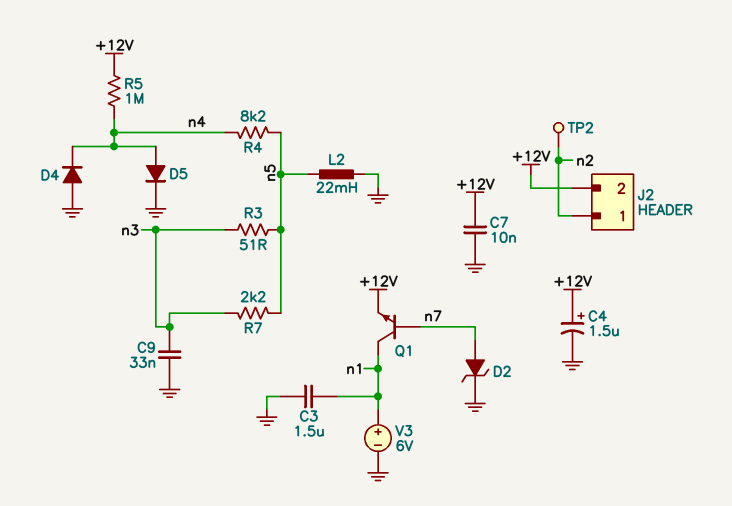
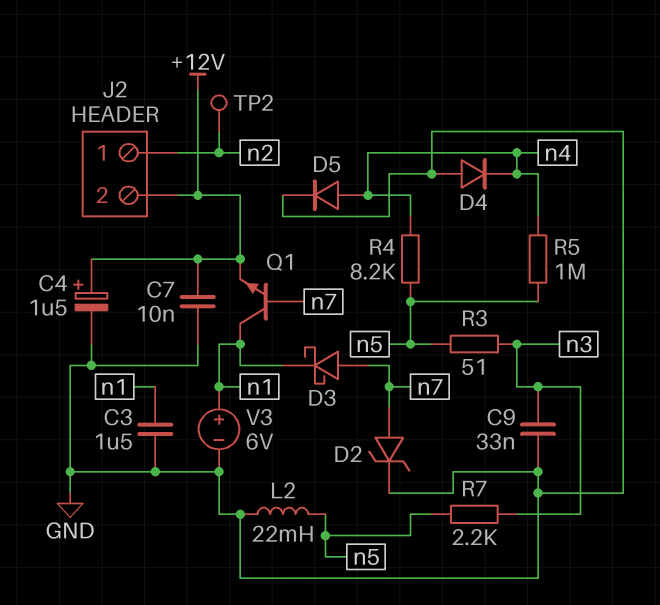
D3: none -> schottky (A n7, K n1)
R5: 1M (+12V, n4) -> 1M (n4, n5)

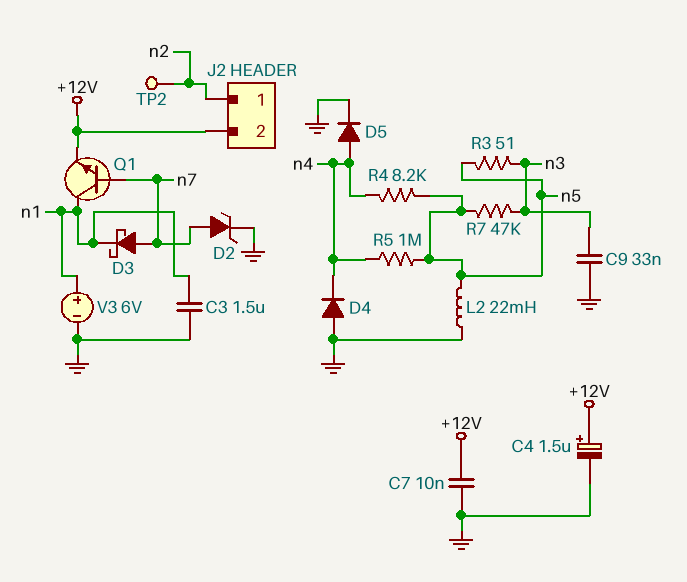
R7: 2.2k (n3, n5) -> 47k (n3, n5)

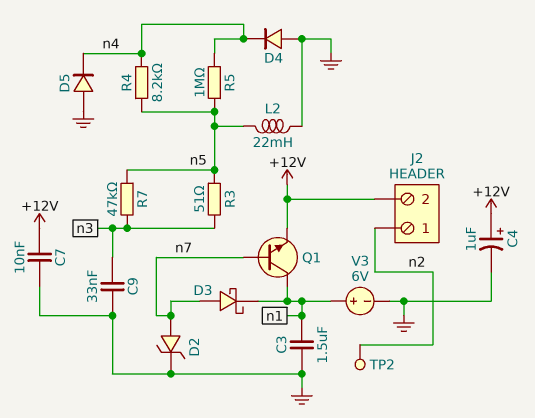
C4: 1.5uF (plus +12V, minus GND) -> 1uF (plus +12V, minus GND)
D5: diode (A n4, K GND) -> diode (A GND, K n4)

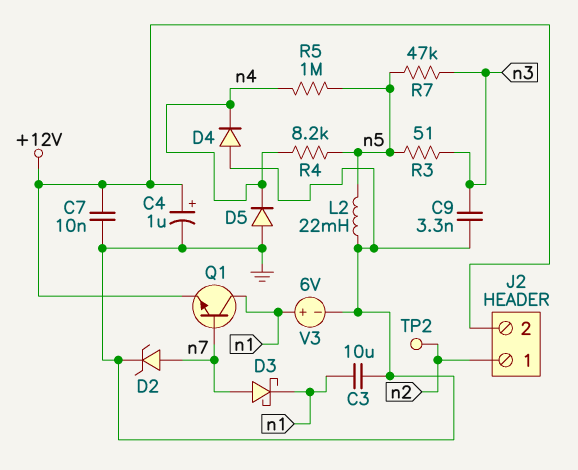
C3: 1.5uF (GND, n1) -> 10uF (GND, n1)
C9: 33nF (GND, n3) -> 3.3nF (GND, n3)

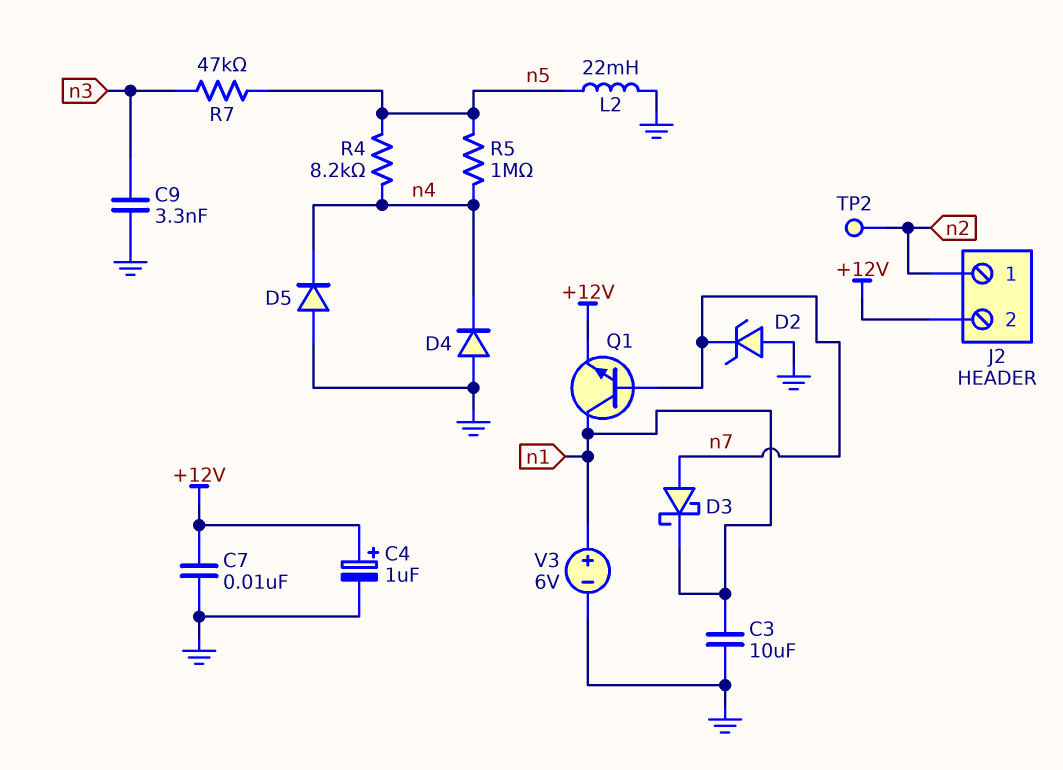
D2: zener (A n7, K GND) -> zener (A GND, K n7)
R3: 51 (n3, n5) -> none

